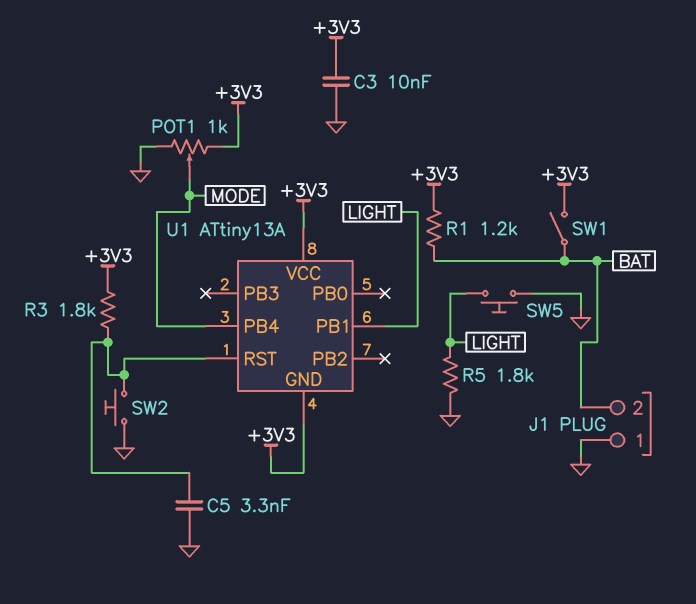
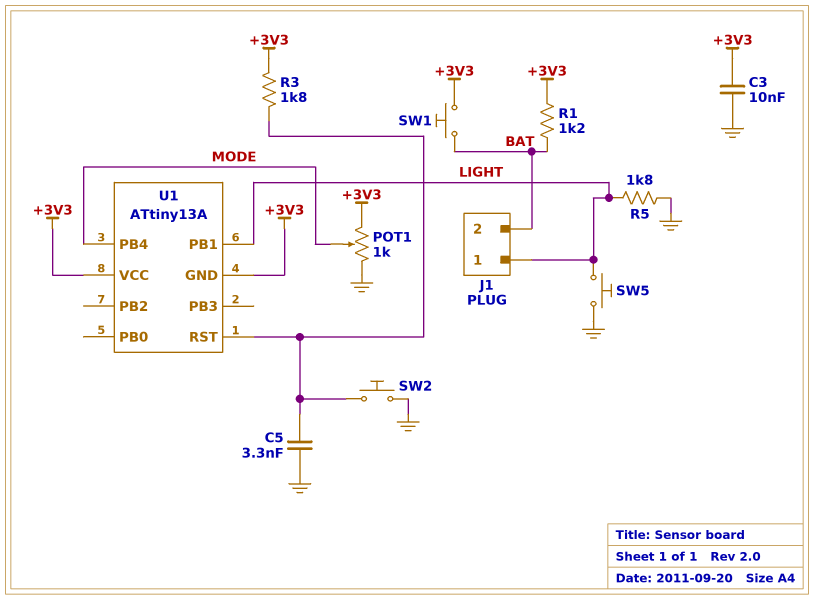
J1 pin 1: GND -> LIGHT
SW1: switch (+3V3, BAT) -> button (+3V3, BAT)

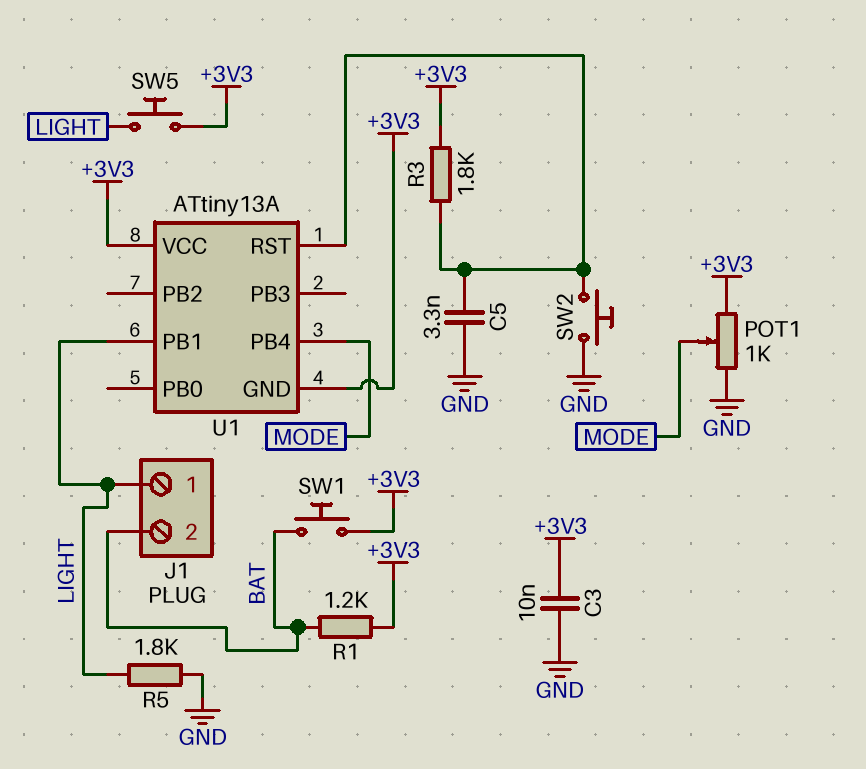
SW5: button (GND, LIGHT) -> button (+3V3, LIGHT)

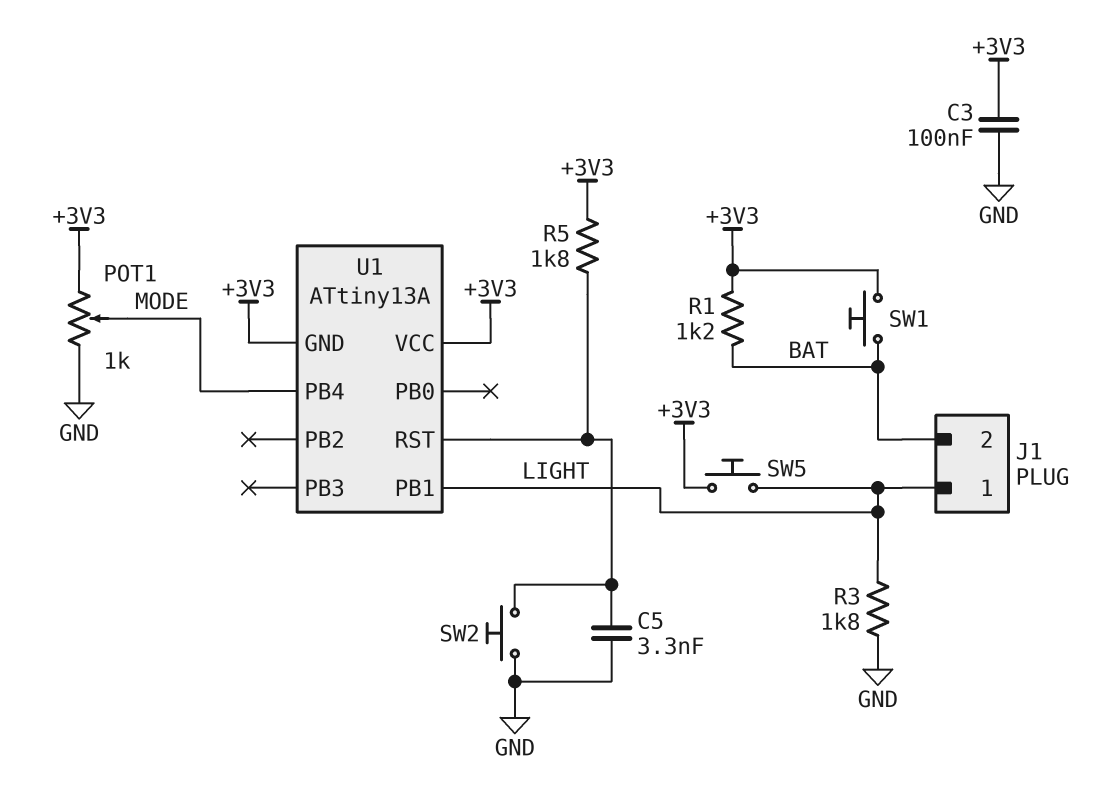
C3: 10nF (+3V3, GND) -> 100nF (+3V3, GND)
R3: 1.8k (+3V3, U1/RST) -> 1.8k (GND, LIGHT)
R5: 1.8k (GND, LIGHT) -> 1.8k (+3V3, U1/RST)

